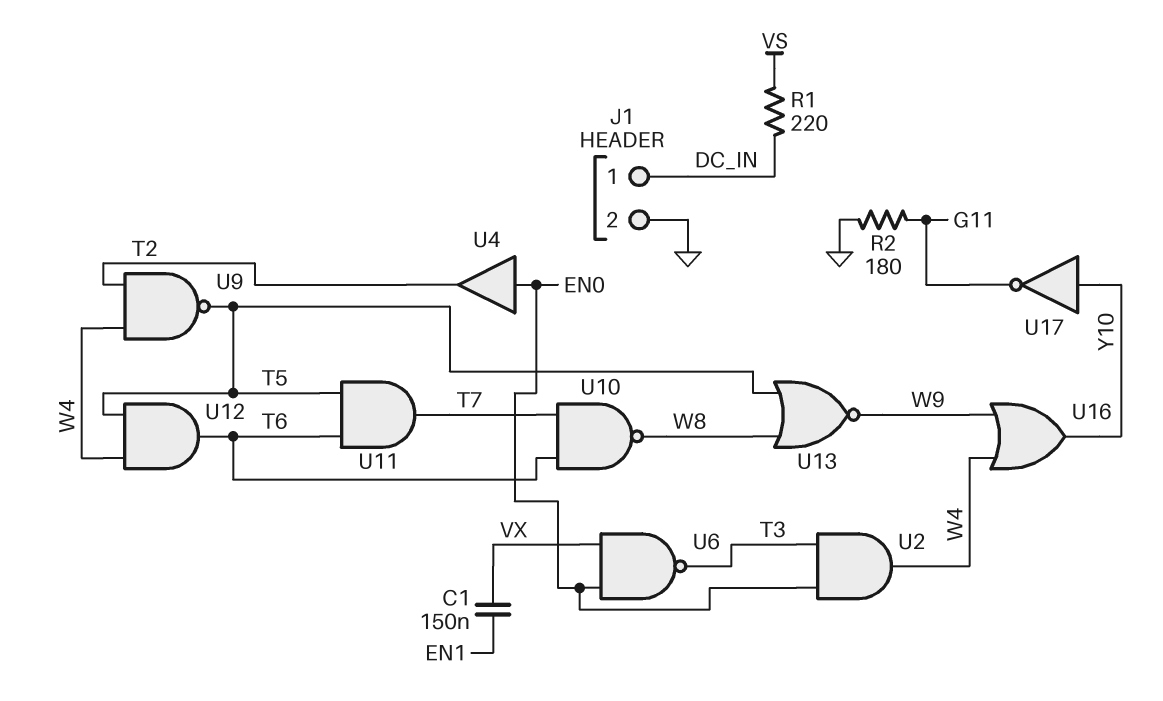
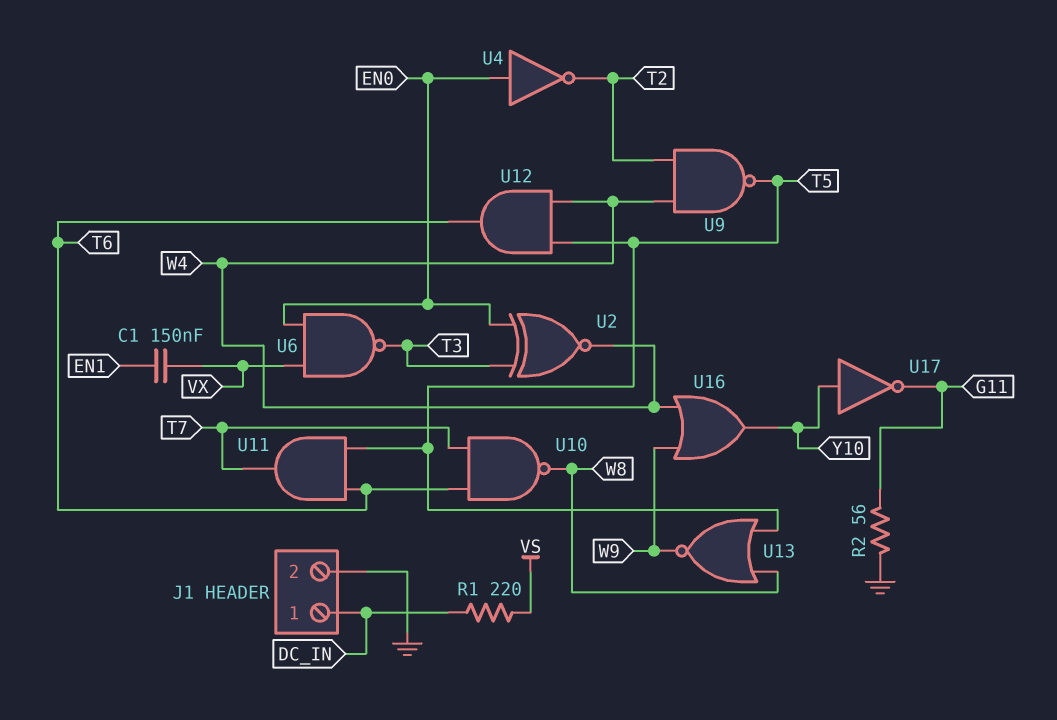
R2: 180 (G11, GND) -> 56 (G11, GND)
U2: AND (in EN0, in T3, out W4) -> XNOR (in EN0, in T3, out W4)
U4: buffer (in EN0, out T2) -> NOT (in EN0, out T2)

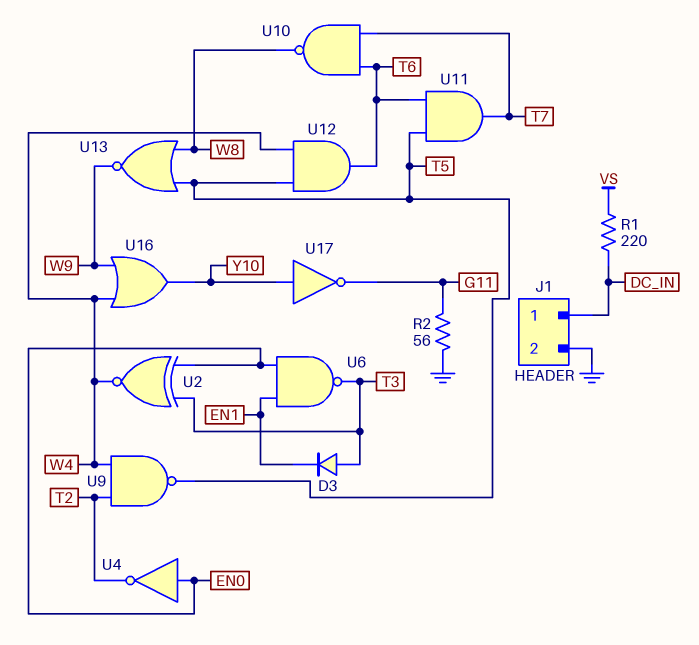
C1: 150nF (EN1, VX) -> none
D3: none -> diode (A T3, K EN1)
U6: NAND (in EN0, in VX, out T3) -> NAND (in EN0, in EN1, out T3)

